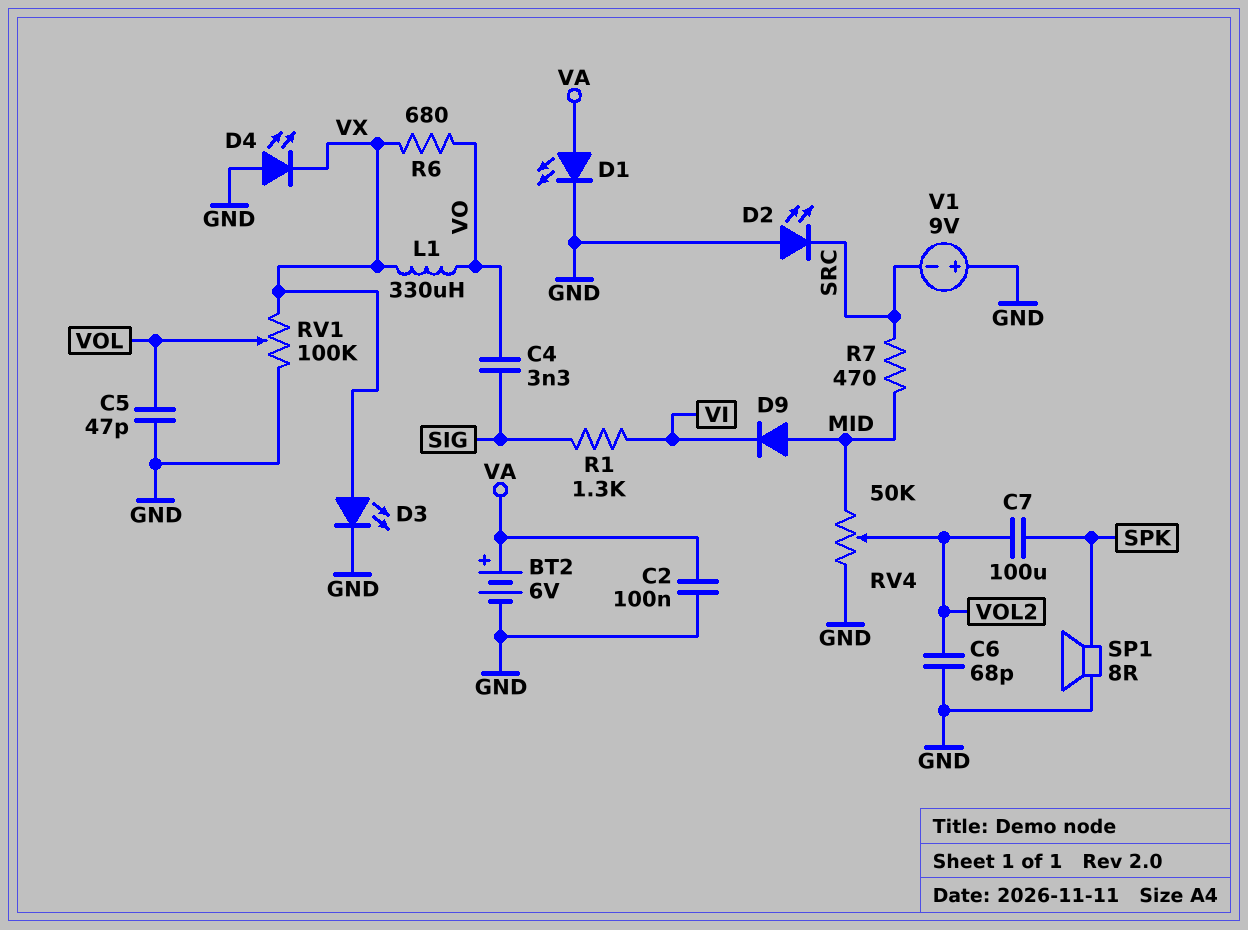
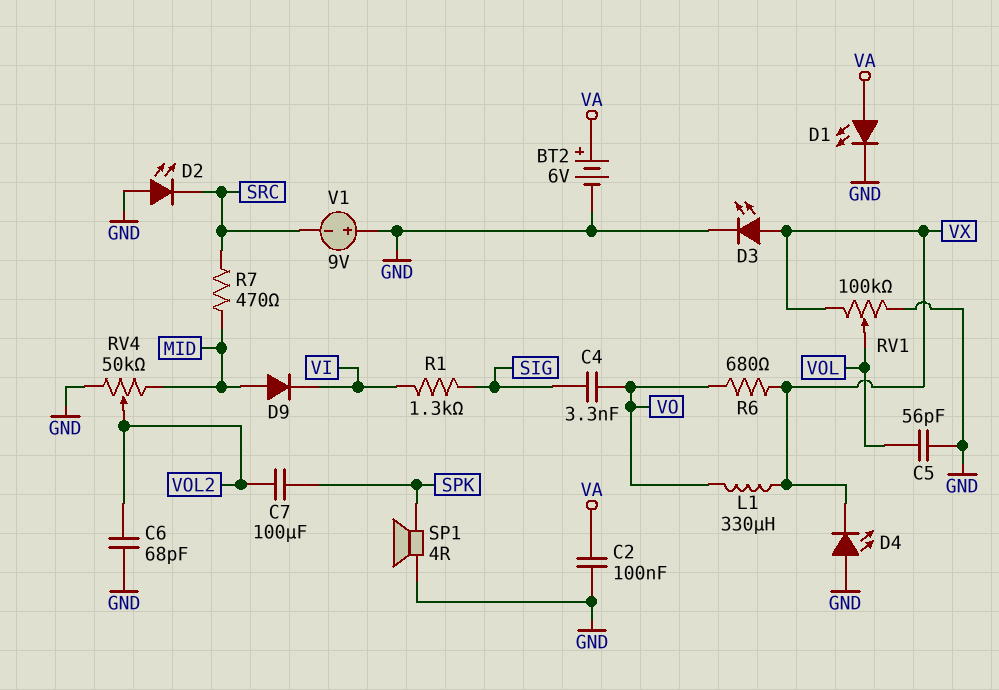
C5: 47pF (GND, VOL) -> 56pF (GND, VOL)
SP1: speaker 8R (GND, SPK) -> speaker 4R (GND, SPK)

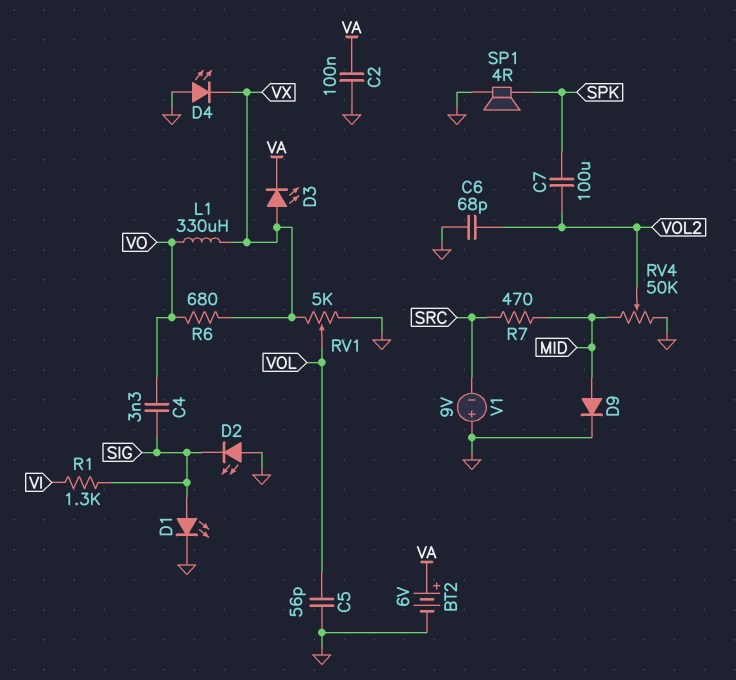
D1: LED (A VA, K GND) -> LED (A SIG, K GND)
D2: LED (A GND, K SRC) -> LED (A GND, K SIG)
D3: LED (A VX, K GND) -> LED (A VX, K VA)
D9: diode (A MID, K VI) -> diode (A MID, K GND)
RV1: 100k (GND, VX, wiper VOL) -> 5k (GND, VX, wiper VOL)

